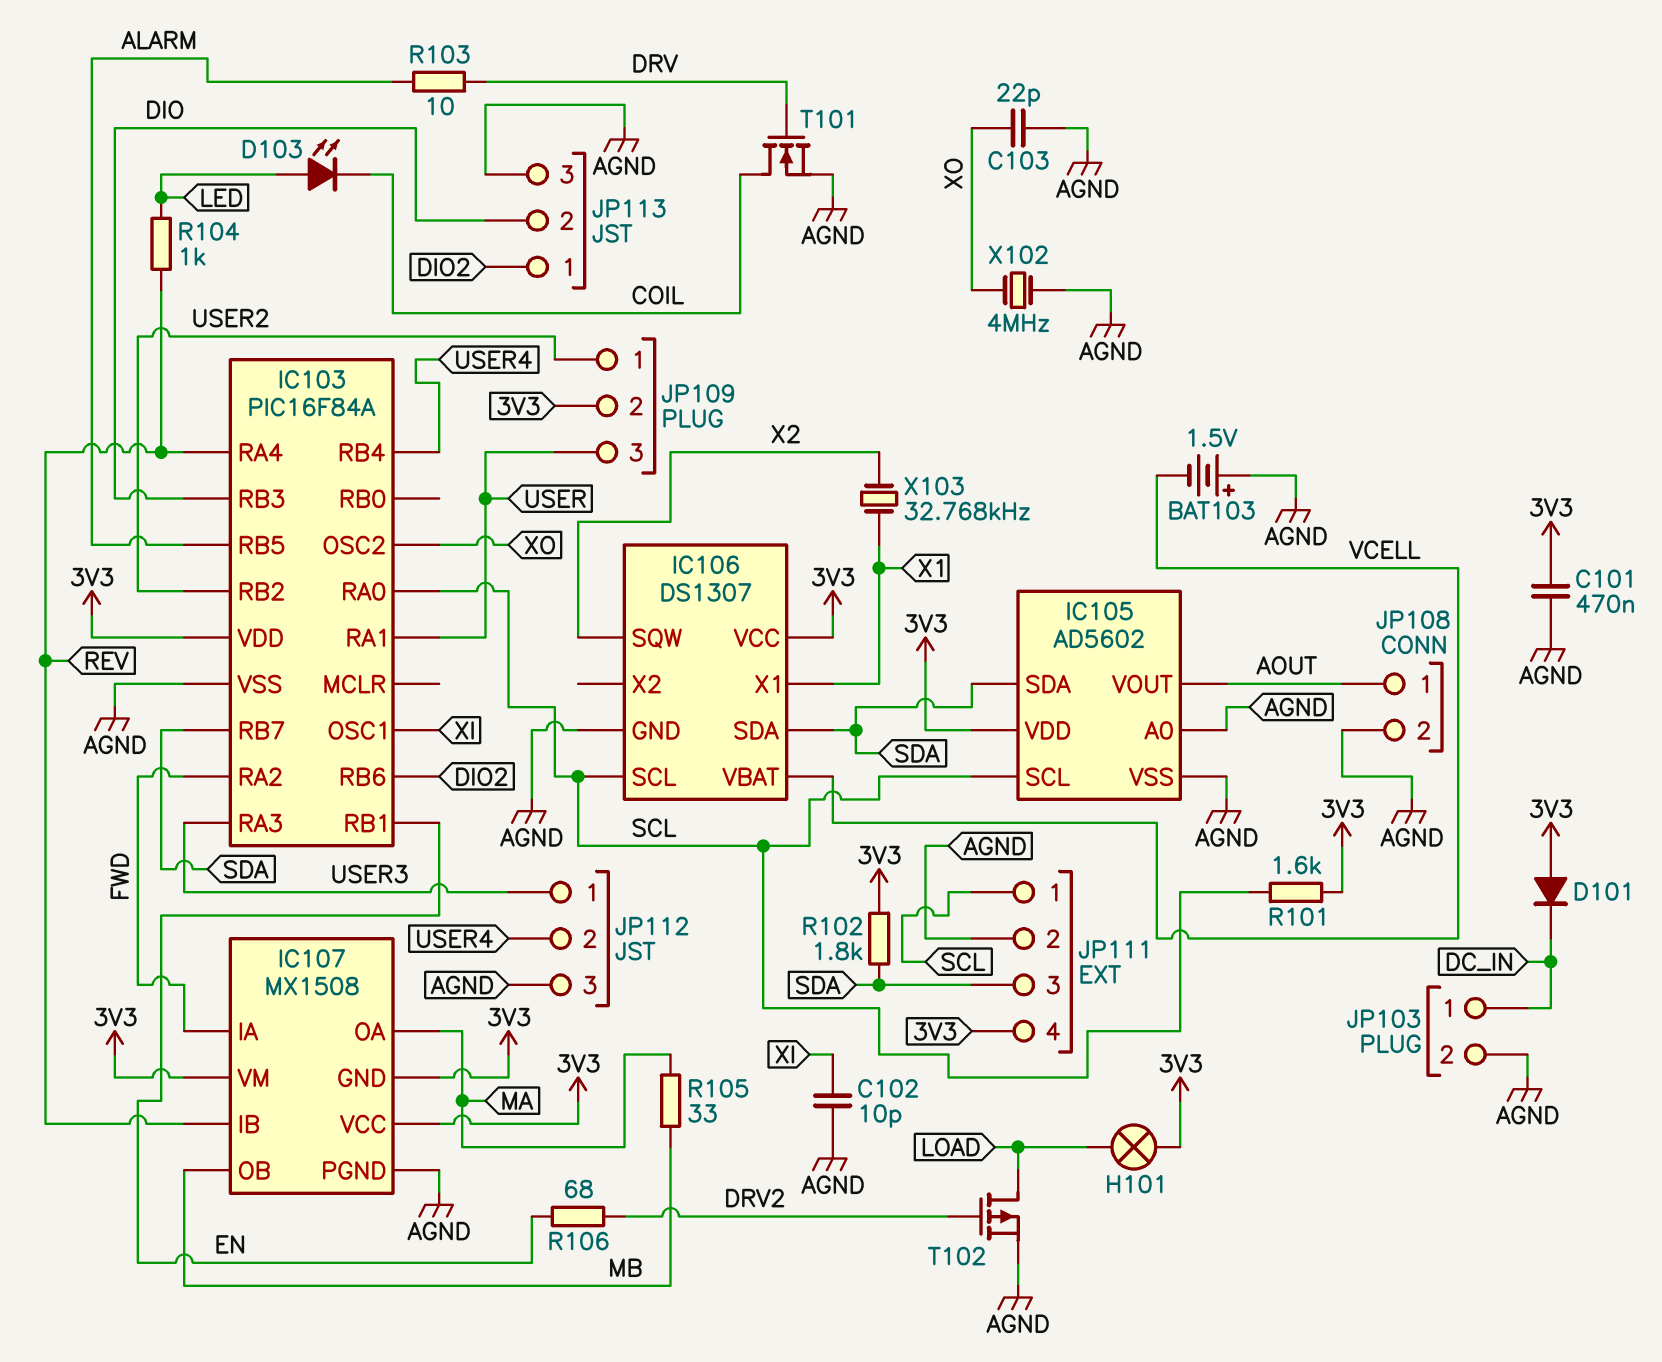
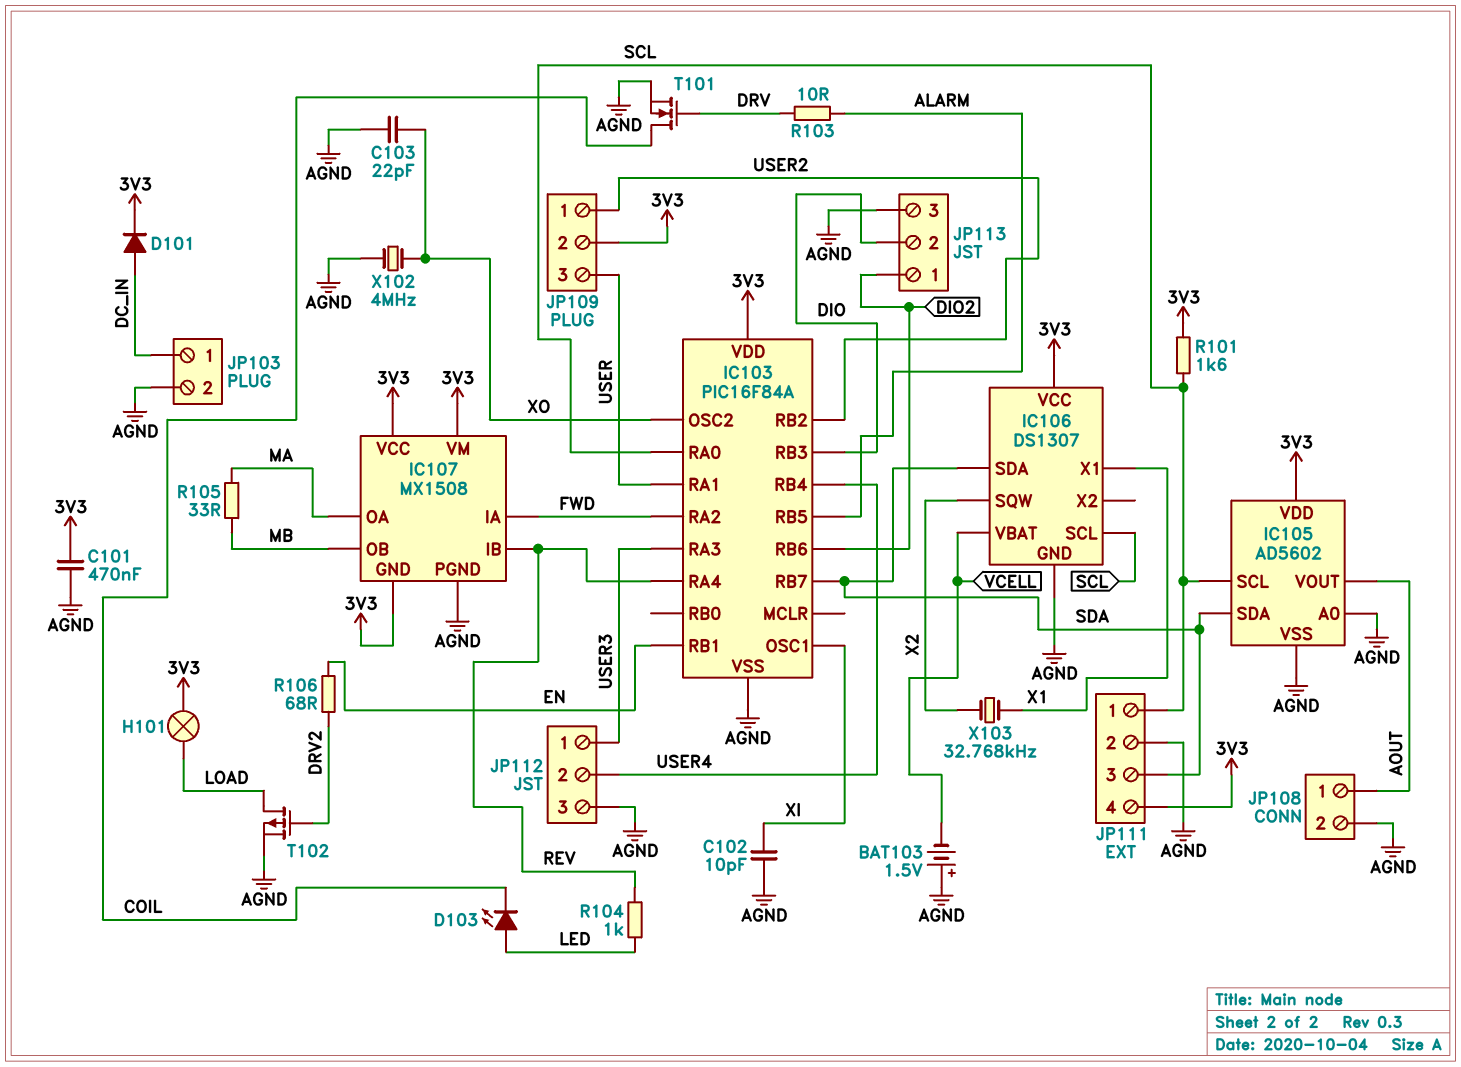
D101: diode (A 3V3, K DC_IN) -> diode (A DC_IN, K 3V3)
R102: 1.8k (3V3, SDA) -> none

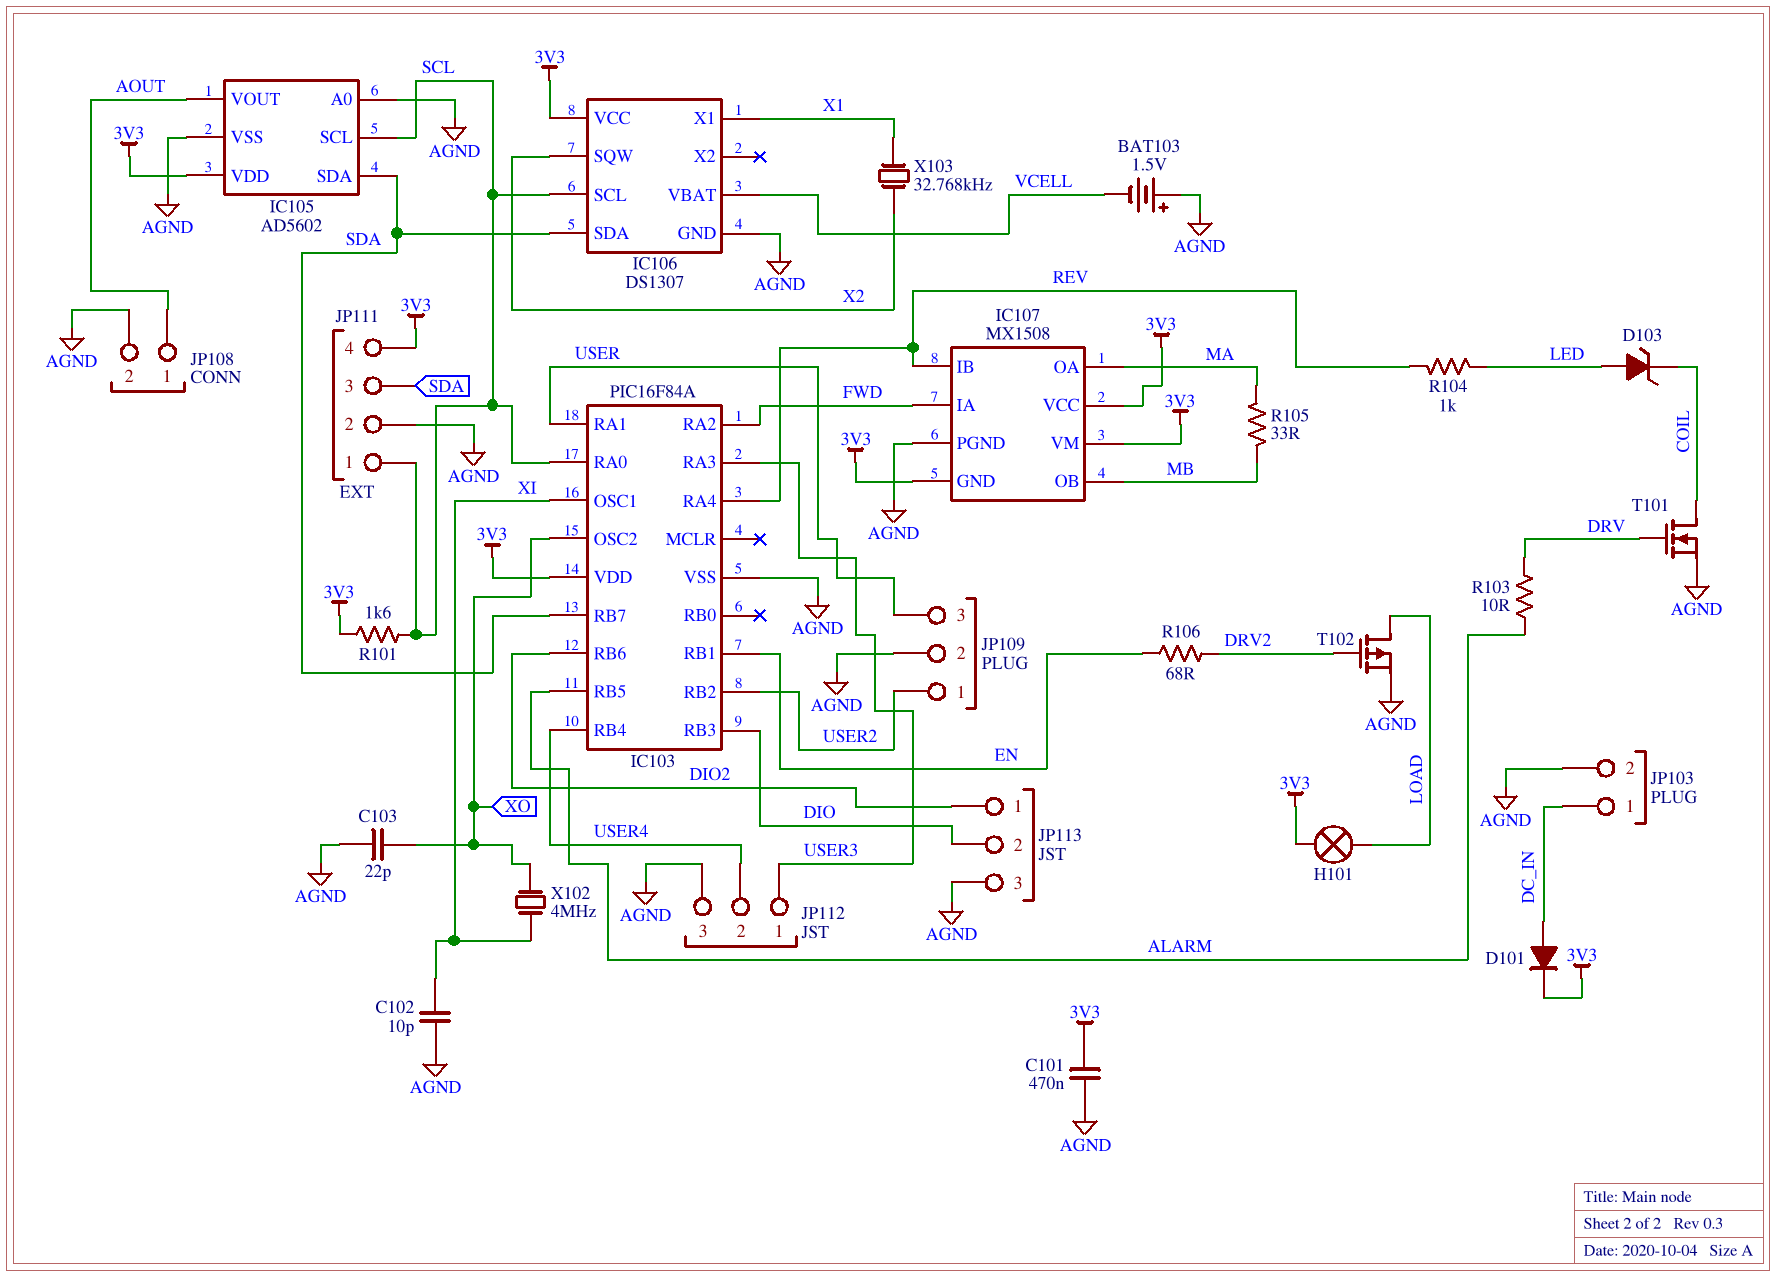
D103: LED (A LED, K COIL) -> zener (A LED, K COIL)
JP109 pin 2: 3V3 -> AGND
X102: 4MHz (AGND, XO) -> 4MHz (XI, XO)

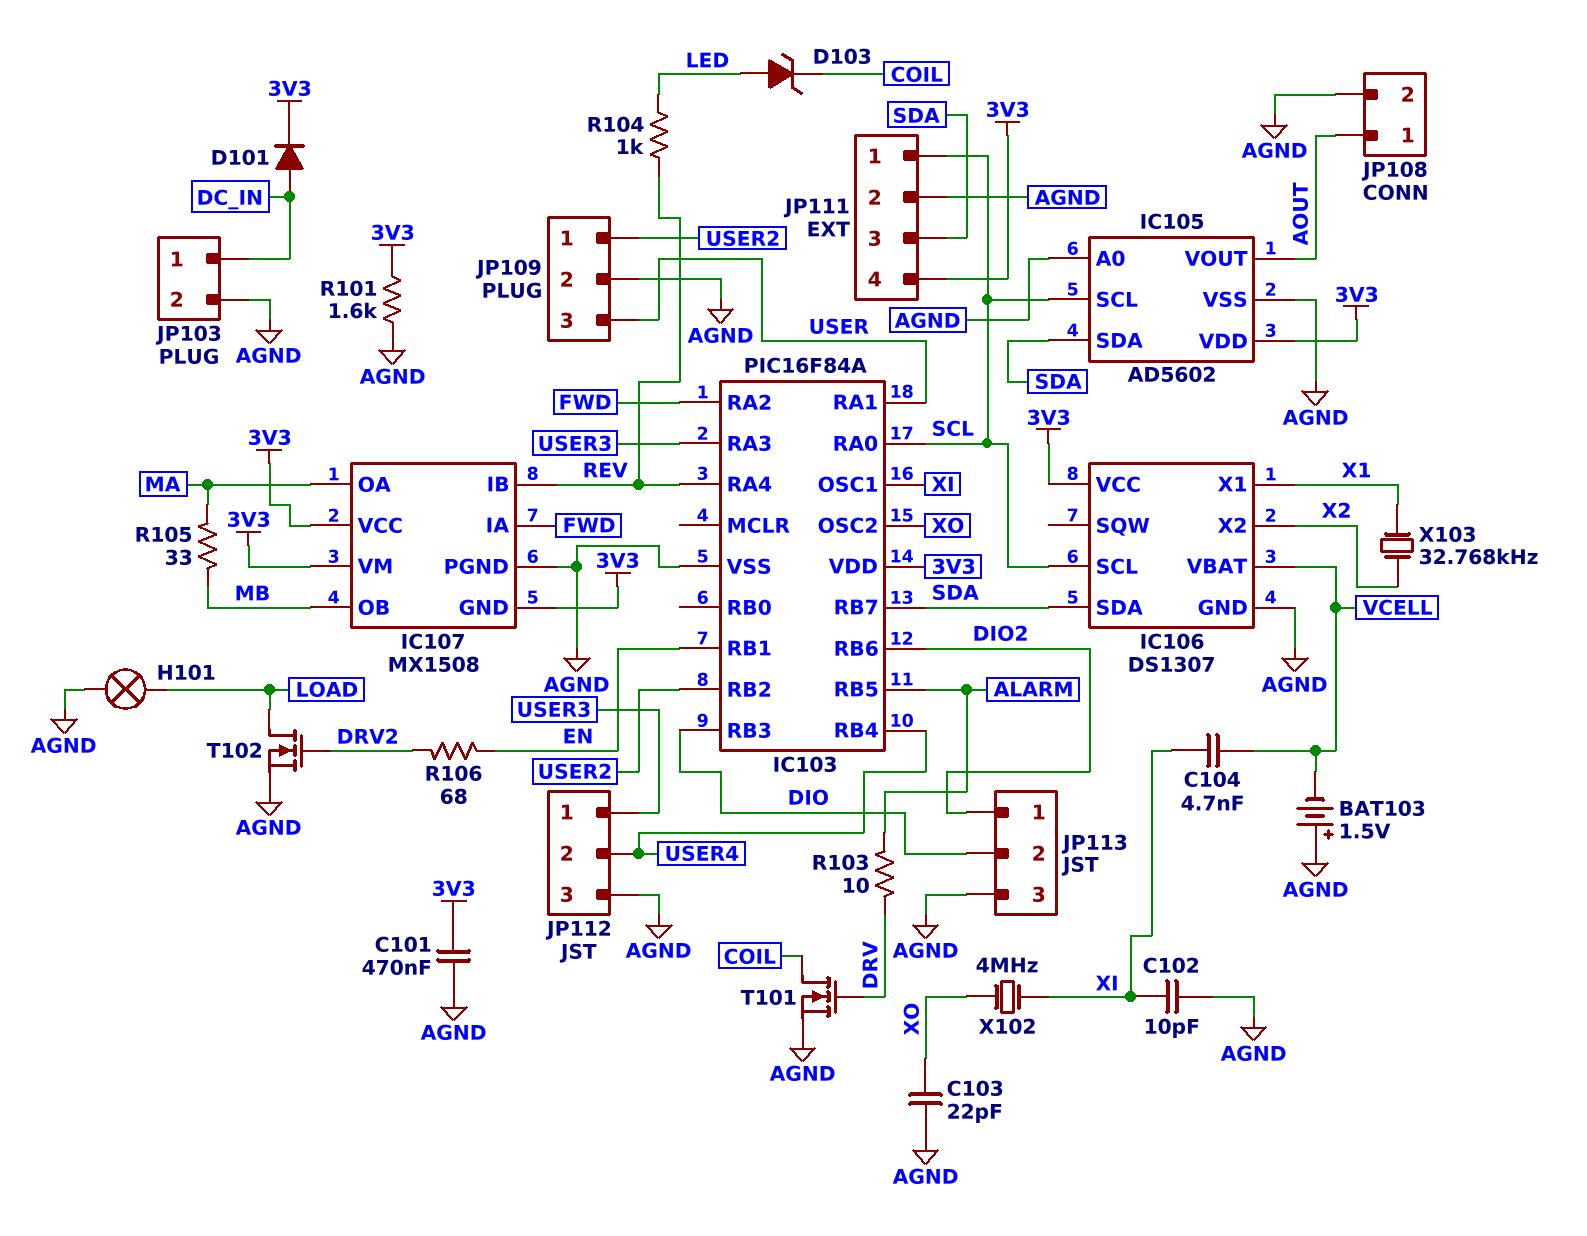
C104: none -> 4.7nF (VCELL, XI)
H101: lamp (3V3, LOAD) -> lamp (AGND, LOAD)
IC106 pin SQW: X2 -> none
IC106 pin X2: none -> X2
R101: 1.6k (3V3, SCL) -> 1.6k (3V3, AGND)
T102: PMOS (G DRV2, D LOAD, S AGND) -> NMOS (G DRV2, D LOAD, S AGND)

